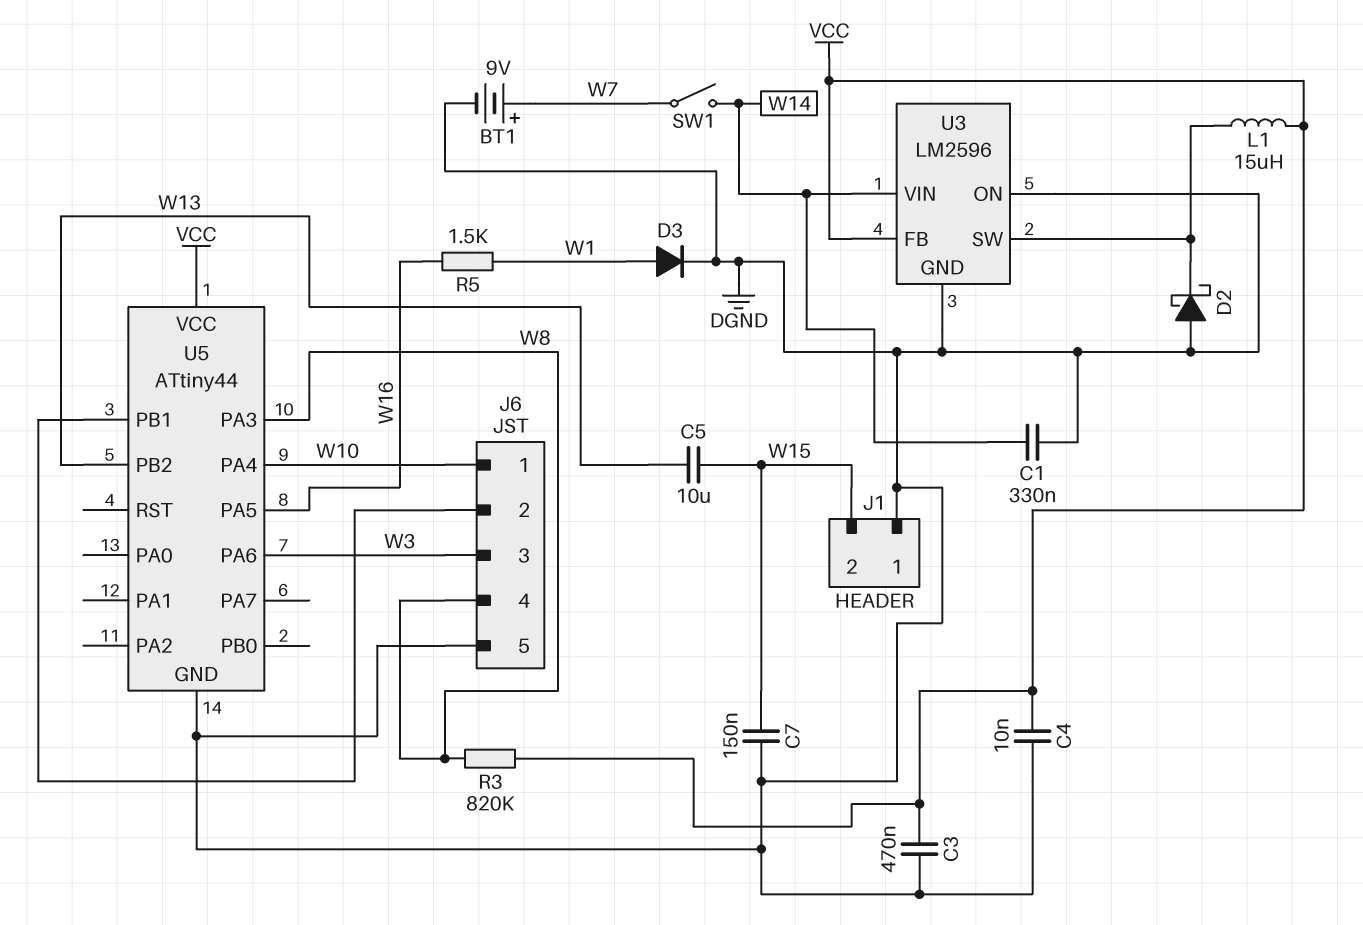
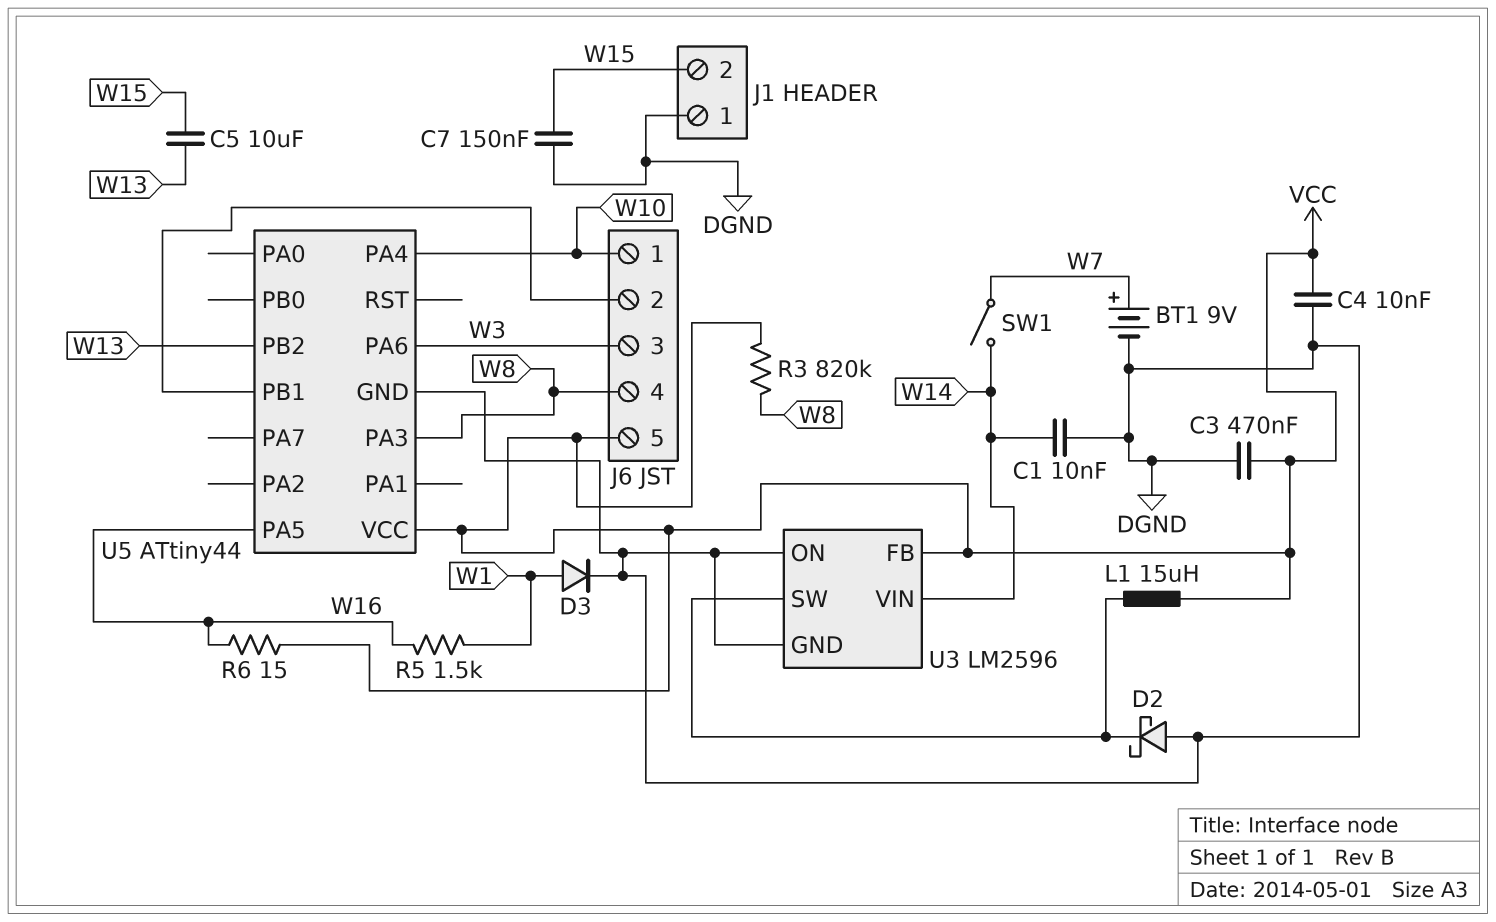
C1: 330nF (DGND, W14) -> 10nF (DGND, W14)
J6 pin 5: DGND -> VCC
R6: none -> 15 (VCC, W16)

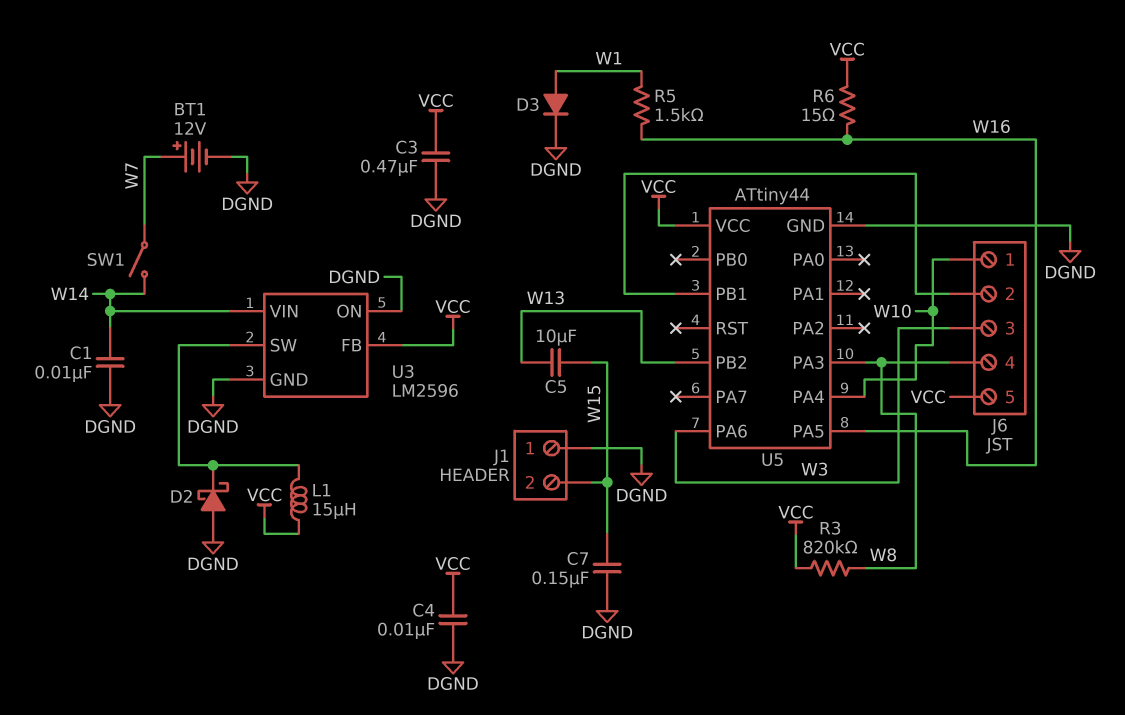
BT1: 9V (plus W7, minus DGND) -> 12V (plus W7, minus DGND)

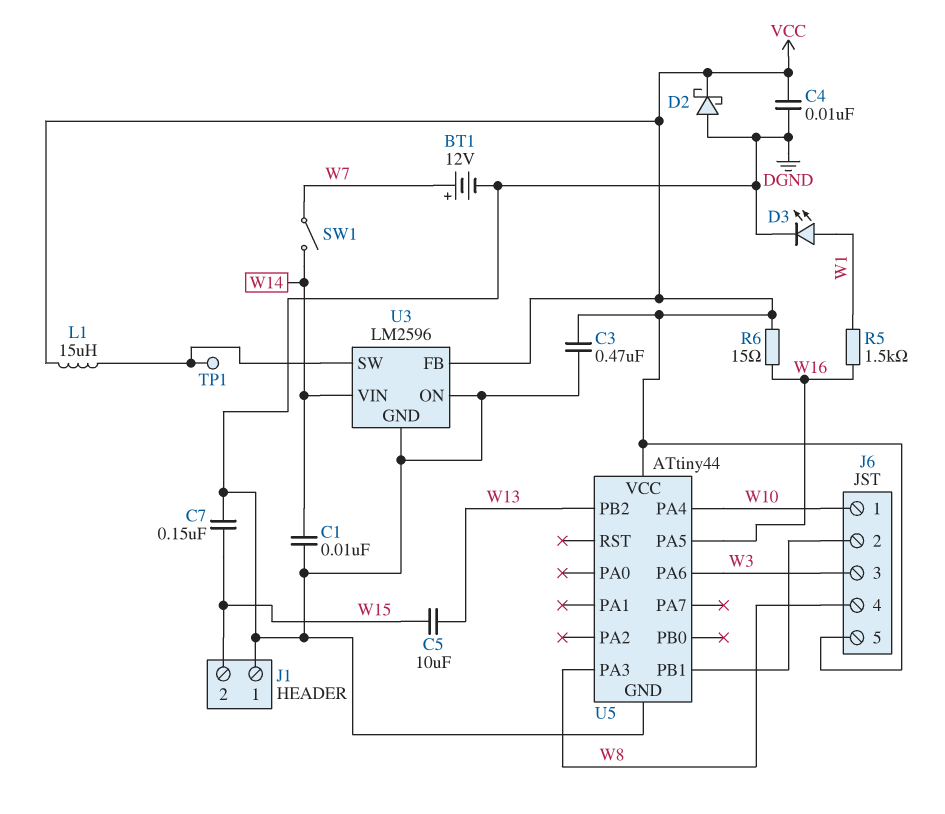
D2: schottky (A DGND, K U3/SW) -> schottky (A DGND, K VCC)
D3: diode (A W1, K DGND) -> LED (A W1, K DGND)
R3: 820k (VCC, W8) -> none
TP1: none -> test point (U3/SW)

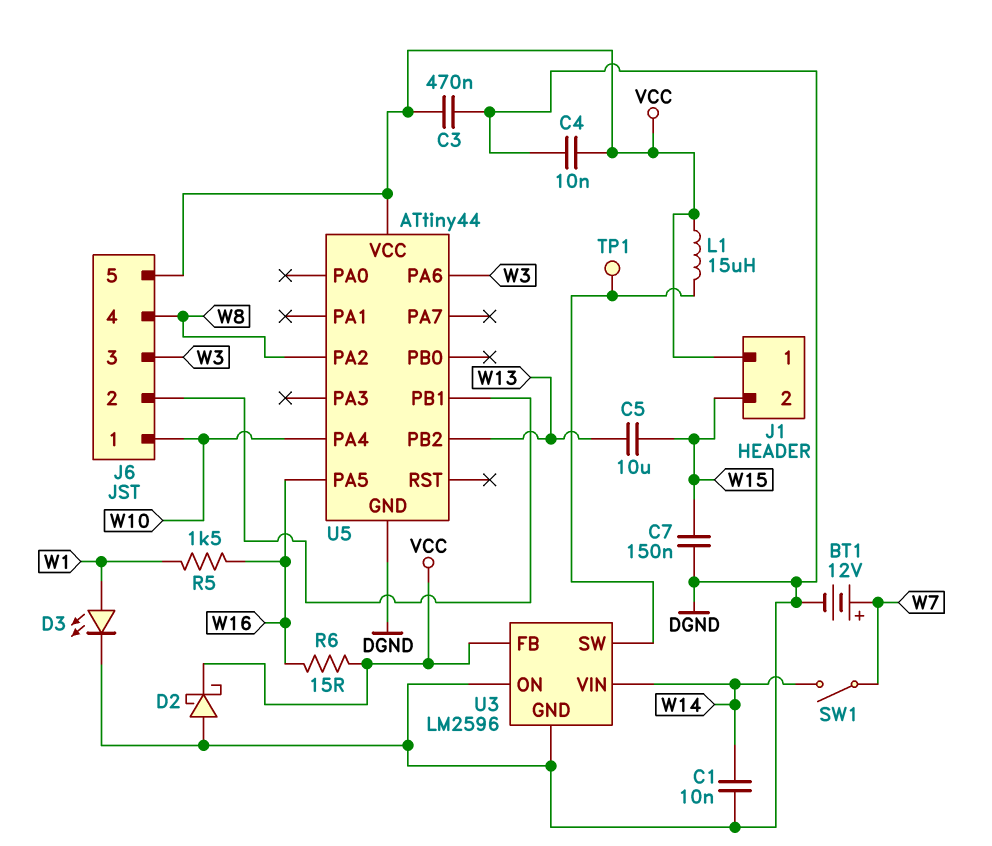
J1 pin 1: DGND -> VCC
U5 pin PA2: none -> W8
U5 pin PA3: W8 -> none

